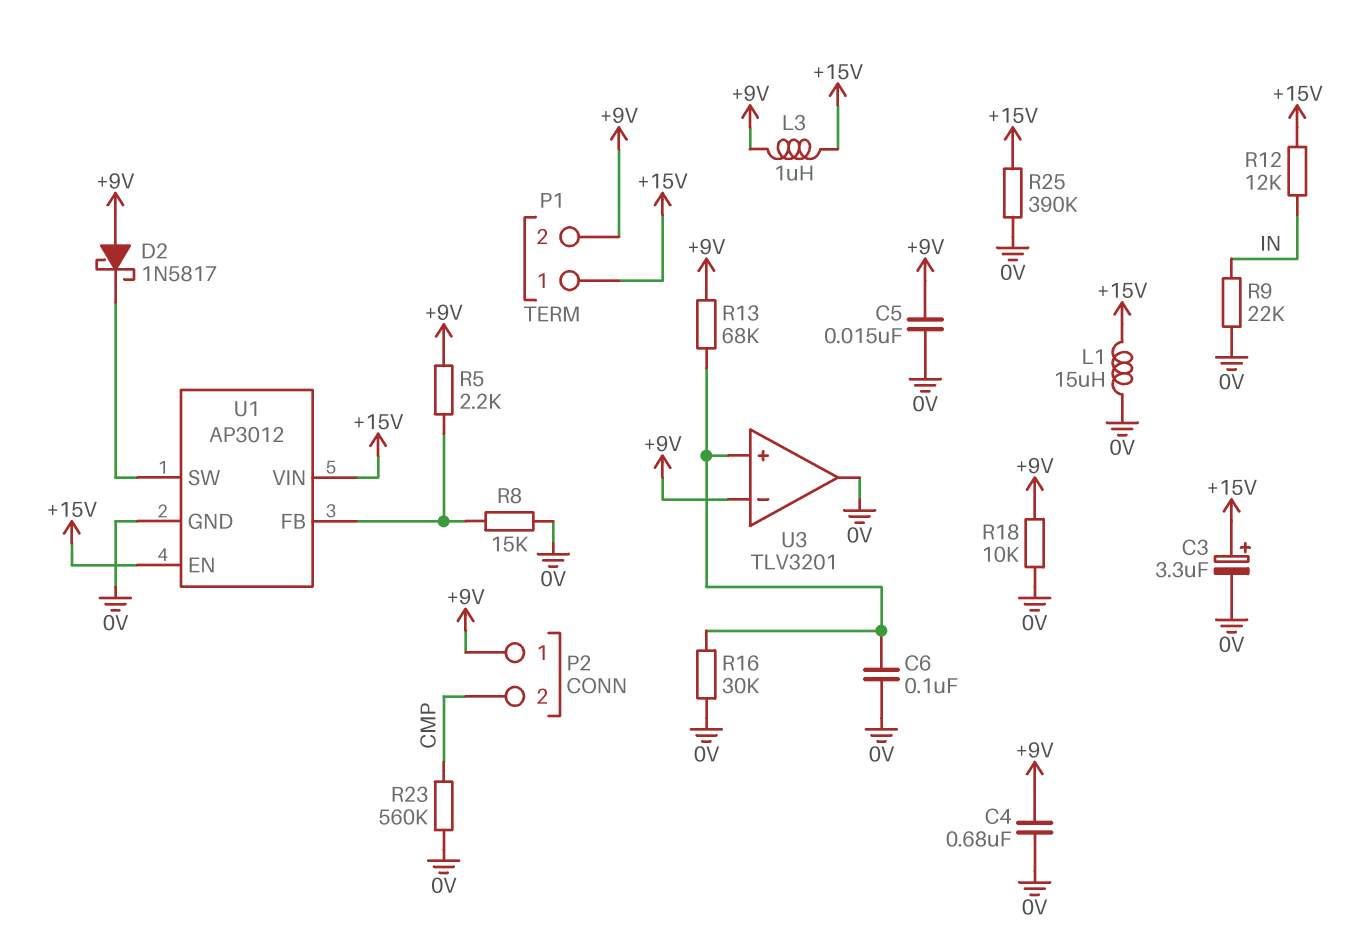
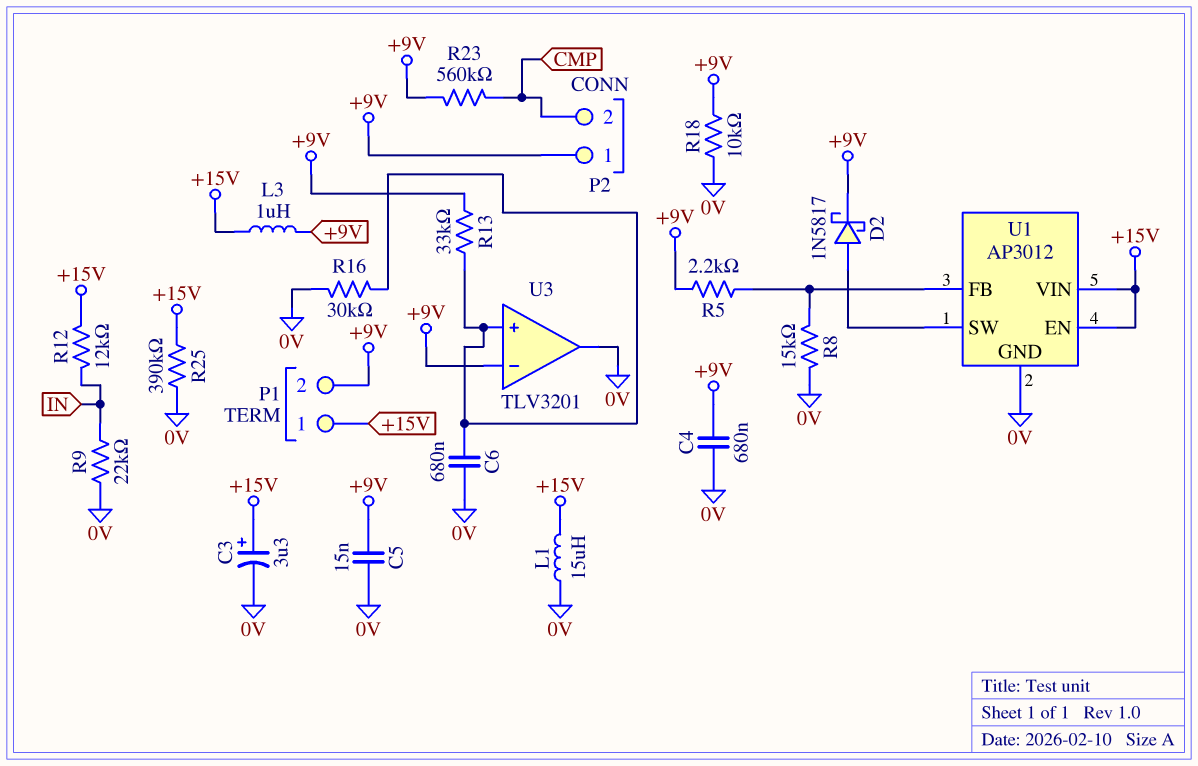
C6: 100nF (0V, U3/in+) -> 680nF (0V, U3/in+)
D2: schottky 1N5817 (A +9V, K U1/SW) -> schottky 1N5817 (A U1/SW, K +9V)
R13: 68k (+9V, U3/in+) -> 33k (+9V, U3/in+)
R23: 560k (0V, CMP) -> 560k (+9V, CMP)

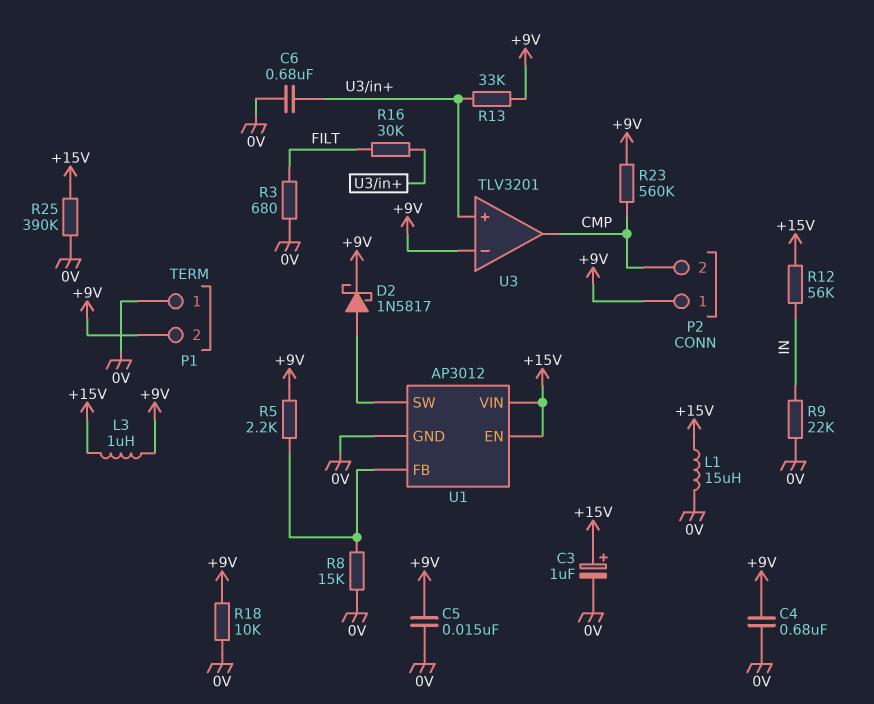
C3: 3.3uF (plus +15V, minus 0V) -> 1uF (plus +15V, minus 0V)
P1 pin 1: +15V -> 0V
R3: none -> 680 (0V, FILT)
R12: 12k (+15V, IN) -> 56k (+15V, IN)
R16: 30k (0V, U3/in+) -> 30k (FILT, U3/in+)
U3 pin out: 0V -> CMP

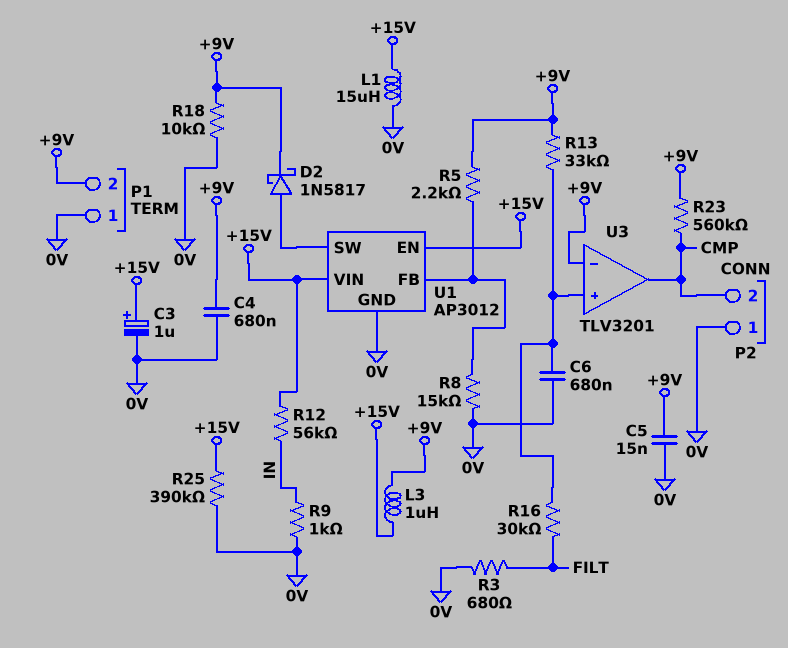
P2 pin 1: +9V -> 0V
R9: 22k (0V, IN) -> 1k (0V, IN)

